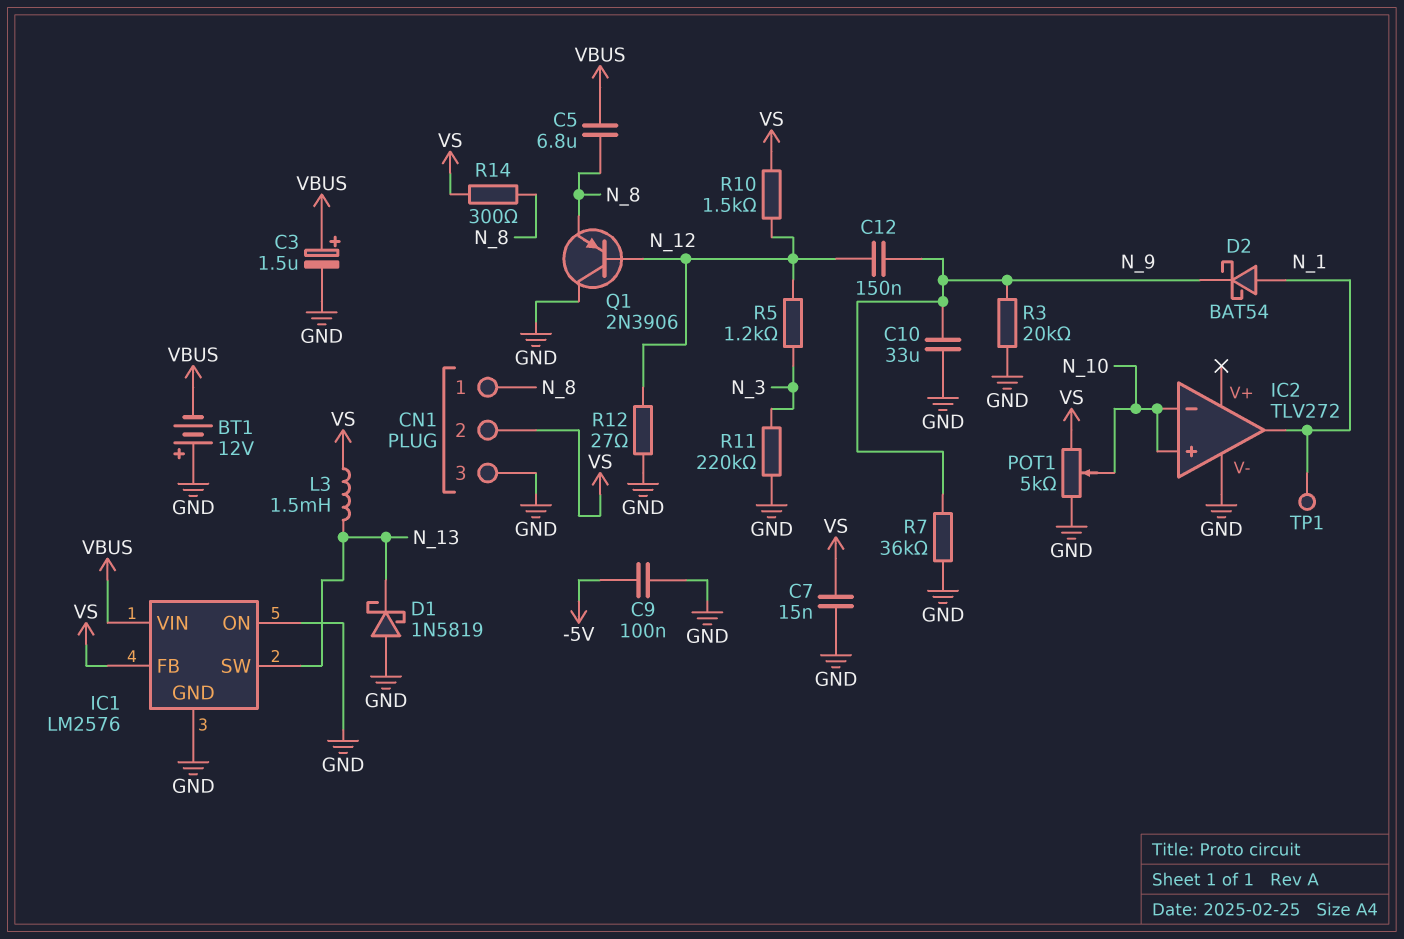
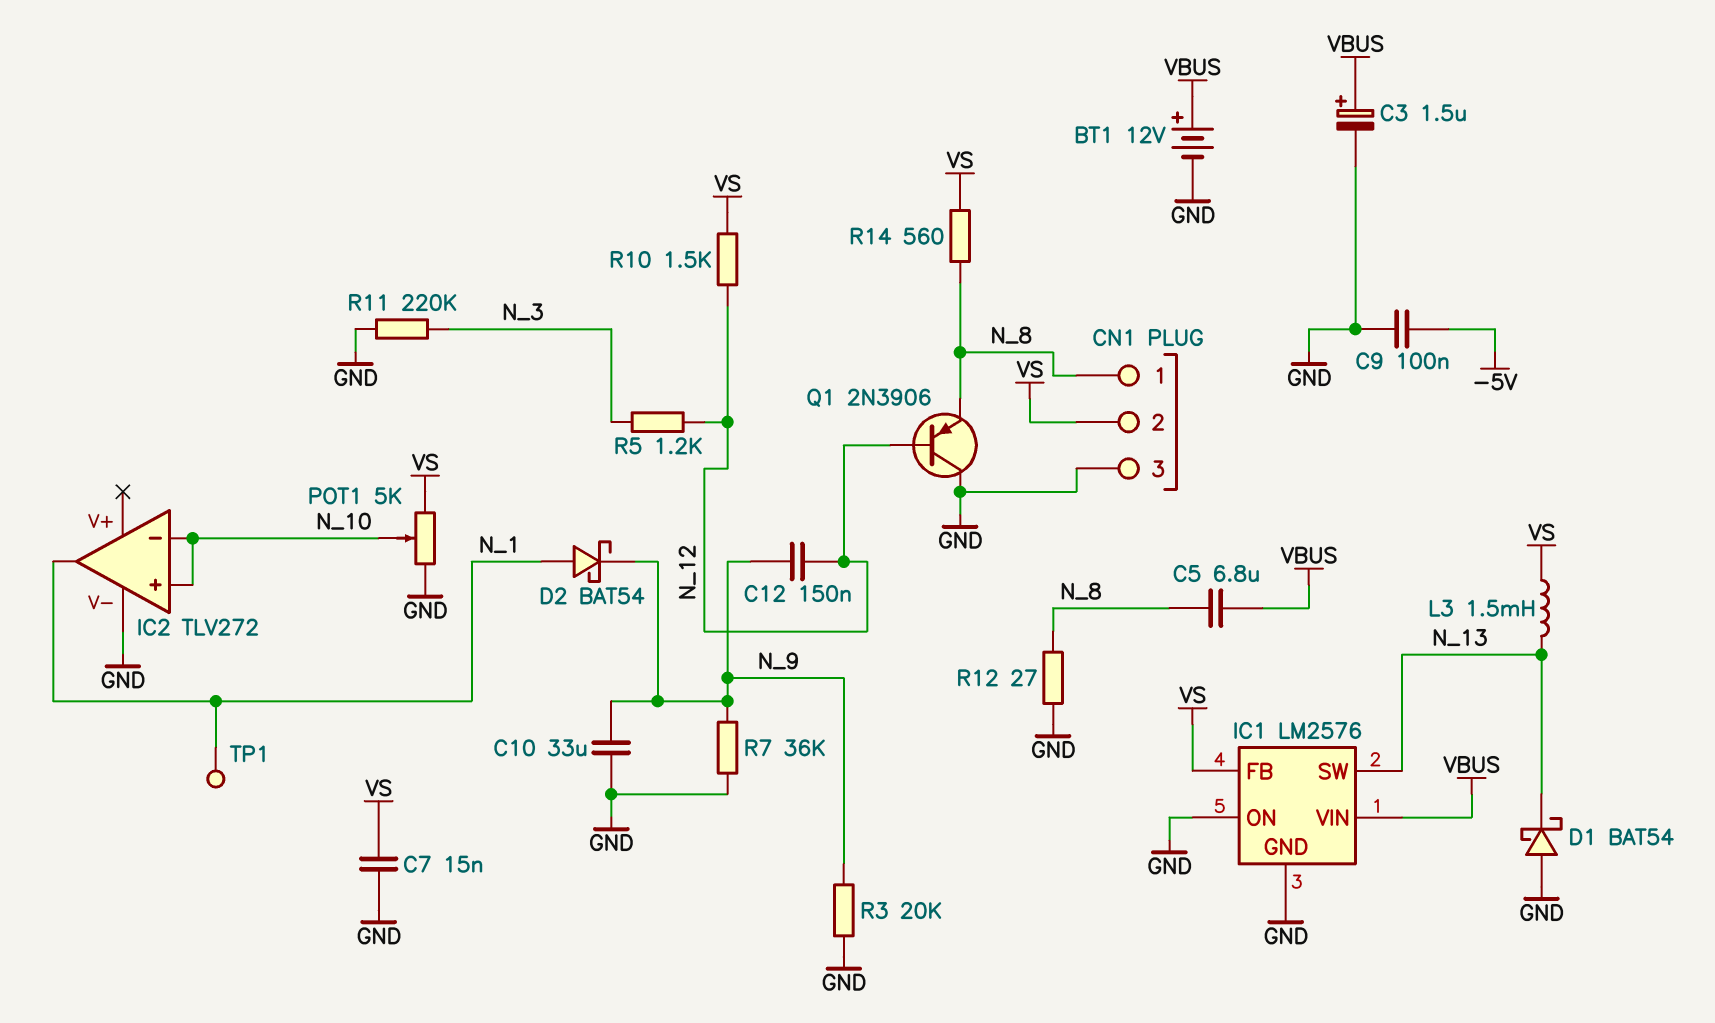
BT1: 12V (plus GND, minus VBUS) -> 12V (plus VBUS, minus GND)
D1: schottky 1N5819 (A GND, K N_13) -> schottky BAT54 (A GND, K N_13)
R12: 27 (GND, N_12) -> 27 (GND, N_8)
R14: 300 (N_8, VS) -> 560 (N_8, VS)

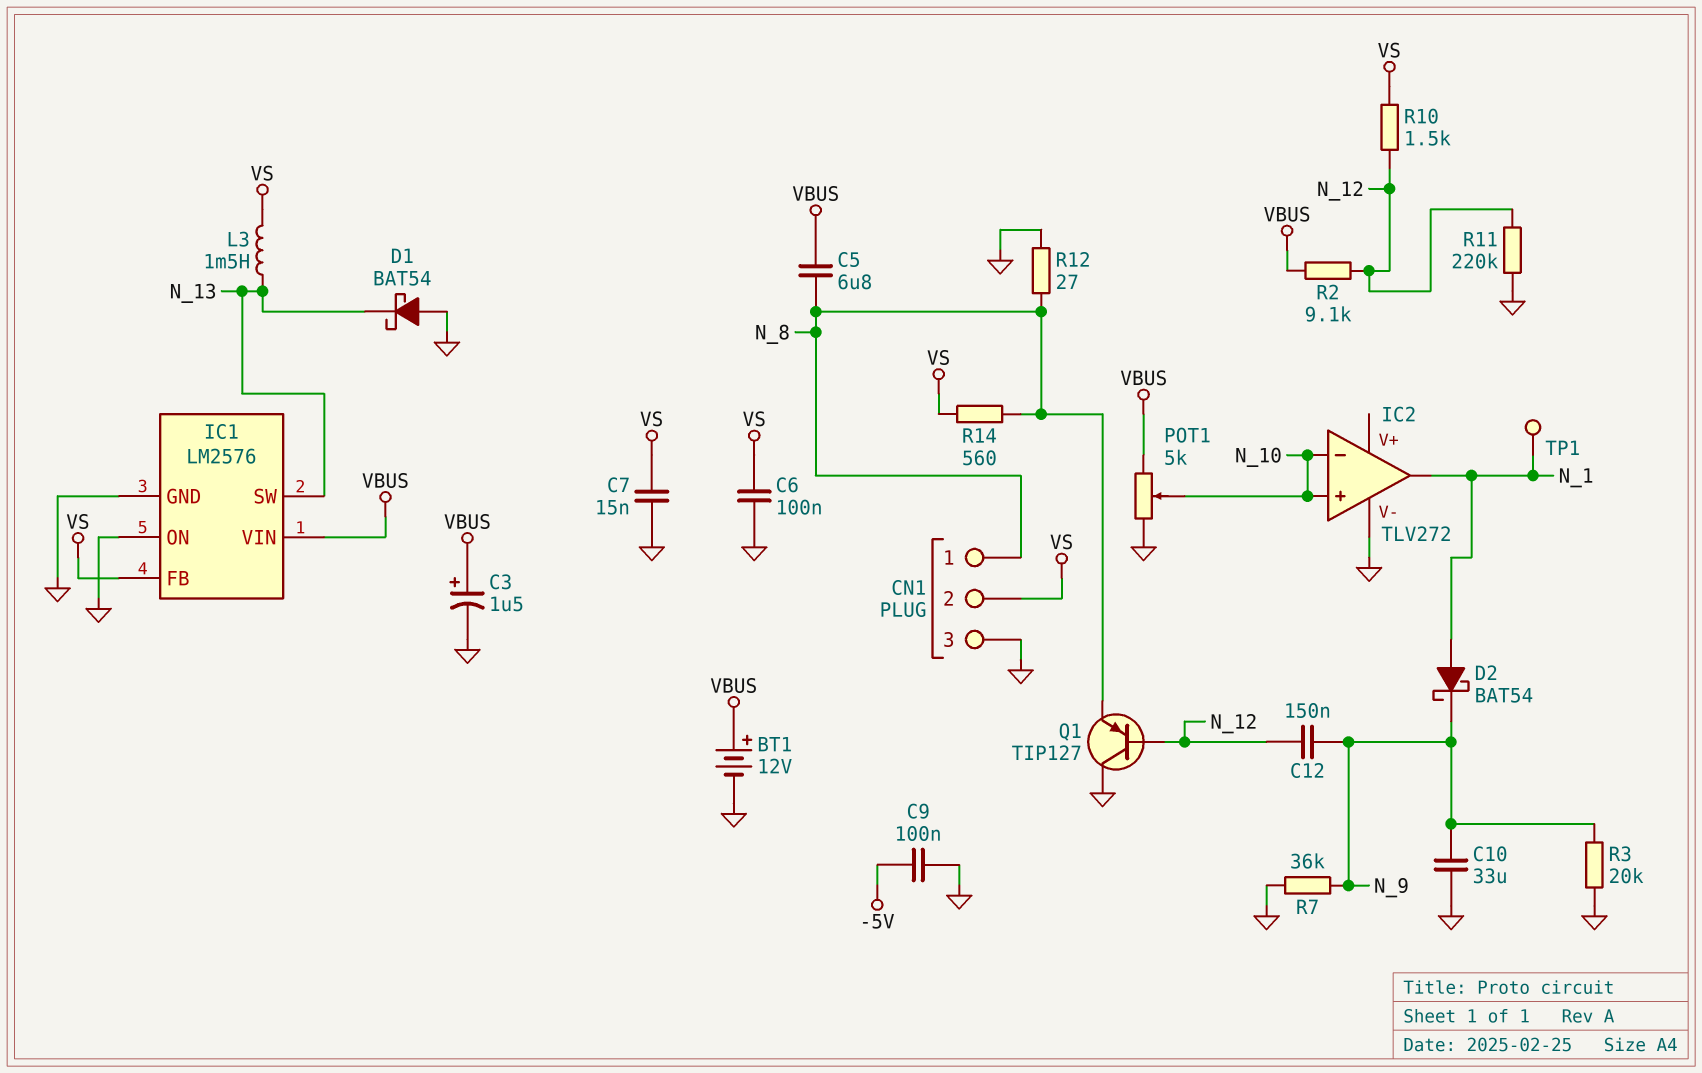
C6: none -> 100nF (GND, VS)
POT1: 5k (GND, VS, wiper N_10) -> 5k (GND, VBUS, wiper N_10)
Q1: PNP 2N3906 (B N_12, C GND, E N_8) -> PNP TIP127 (B N_12, C GND, E N_8)
R2: none -> 9.1k (N_12, VBUS)
R5: 1.2k (N_3, N_12) -> none
R11: 220k (GND, N_3) -> 220k (GND, N_12)

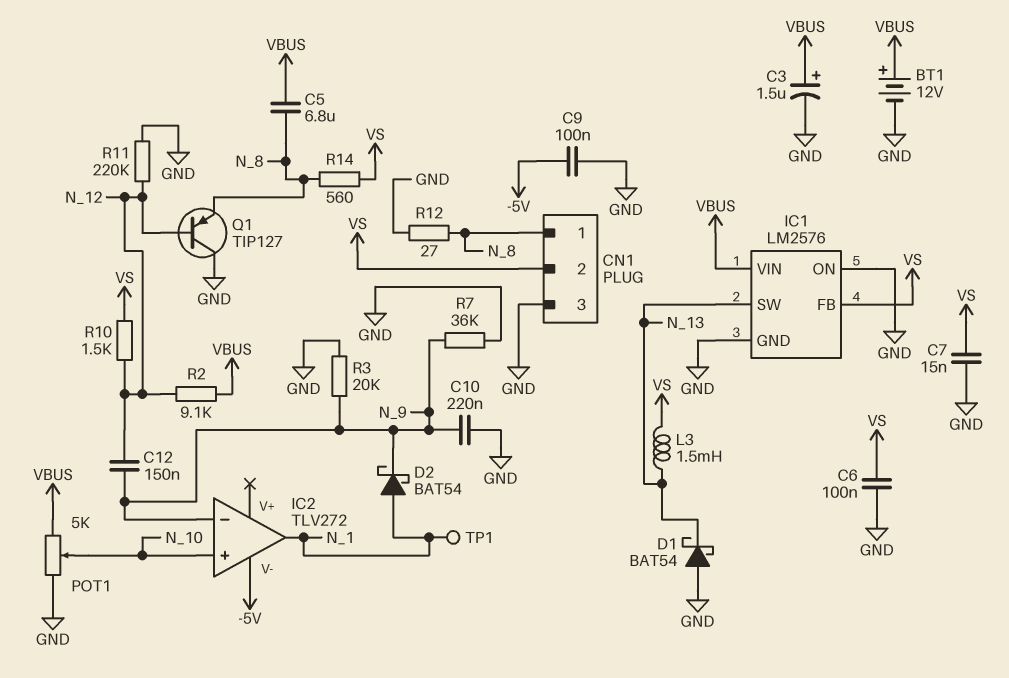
C10: 33uF (GND, N_9) -> 220nF (GND, N_9)
IC2 pin V-: GND -> -5V
IC2 pin in-: N_10 -> N_9

